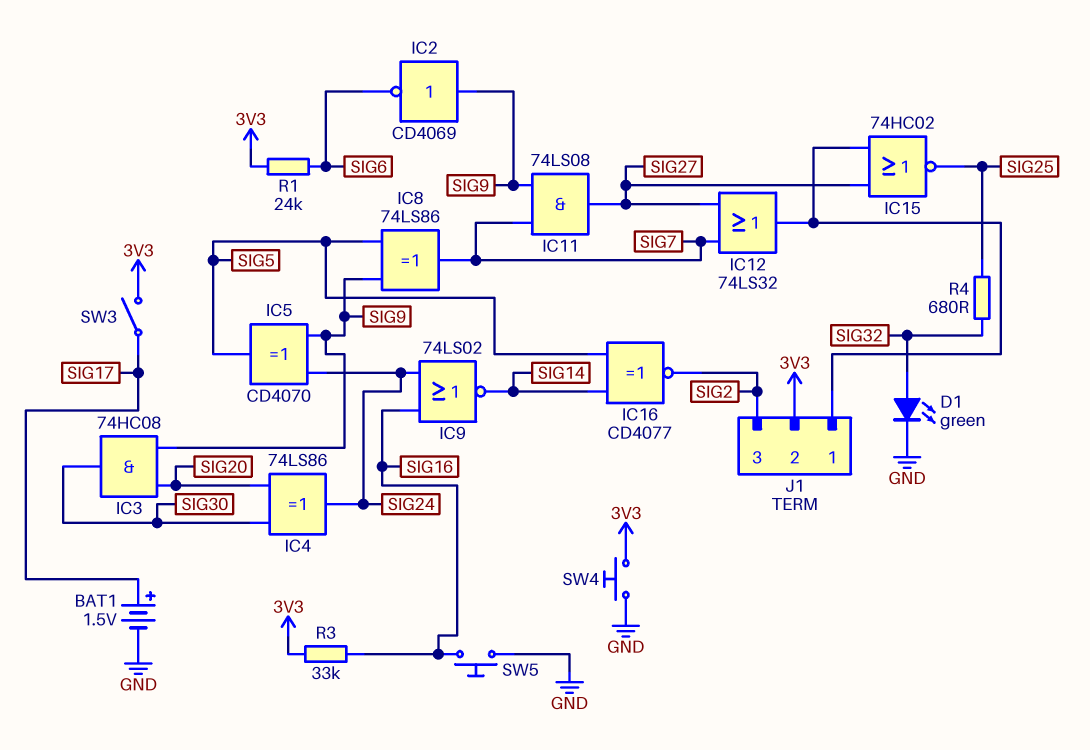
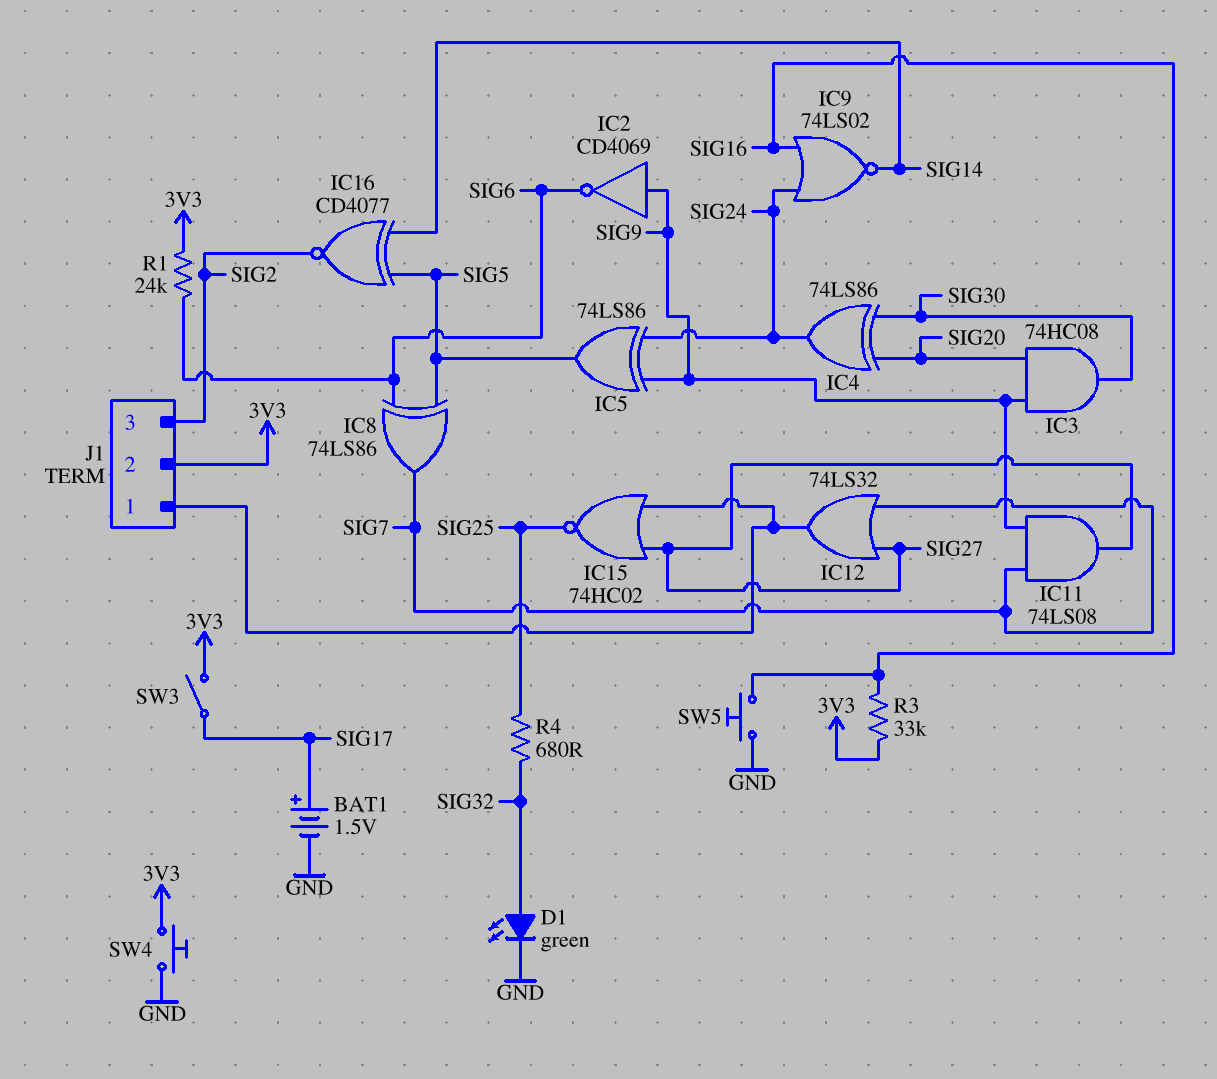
IC5: XOR CD4070 (in SIG9, in SIG24, out SIG5) -> XOR 74LS86 (in SIG9, in SIG24, out SIG5)
IC8: XOR 74LS86 (in SIG5, in SIG9, out SIG7) -> XOR 74LS86 (in SIG5, in SIG6, out SIG7)

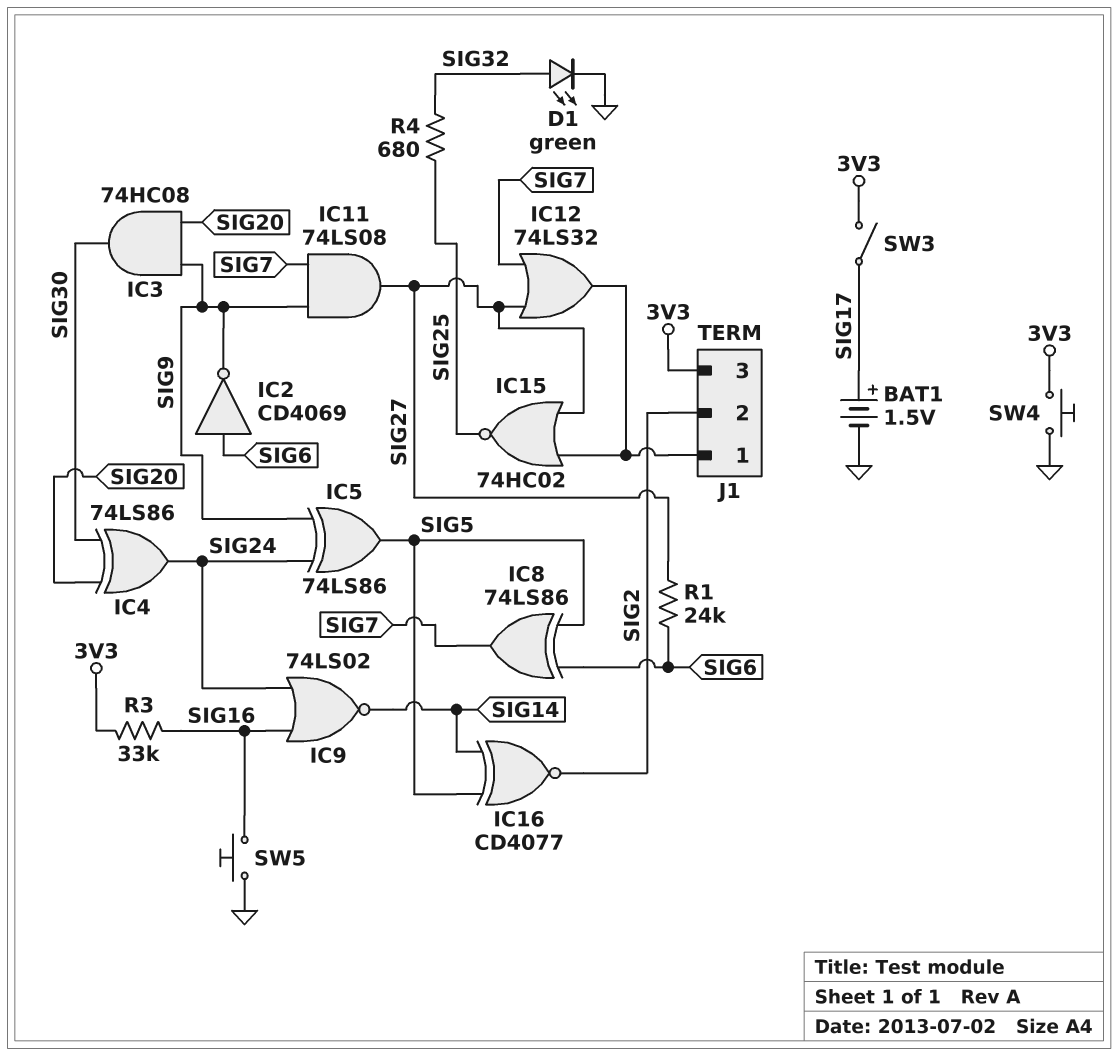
IC2: NOT CD4069 (in SIG9, out SIG6) -> NOT CD4069 (in SIG6, out SIG9)
J1 pin 2: 3V3 -> SIG2
J1 pin 3: SIG2 -> 3V3
R1: 24k (3V3, SIG6) -> 24k (SIG6, SIG27)

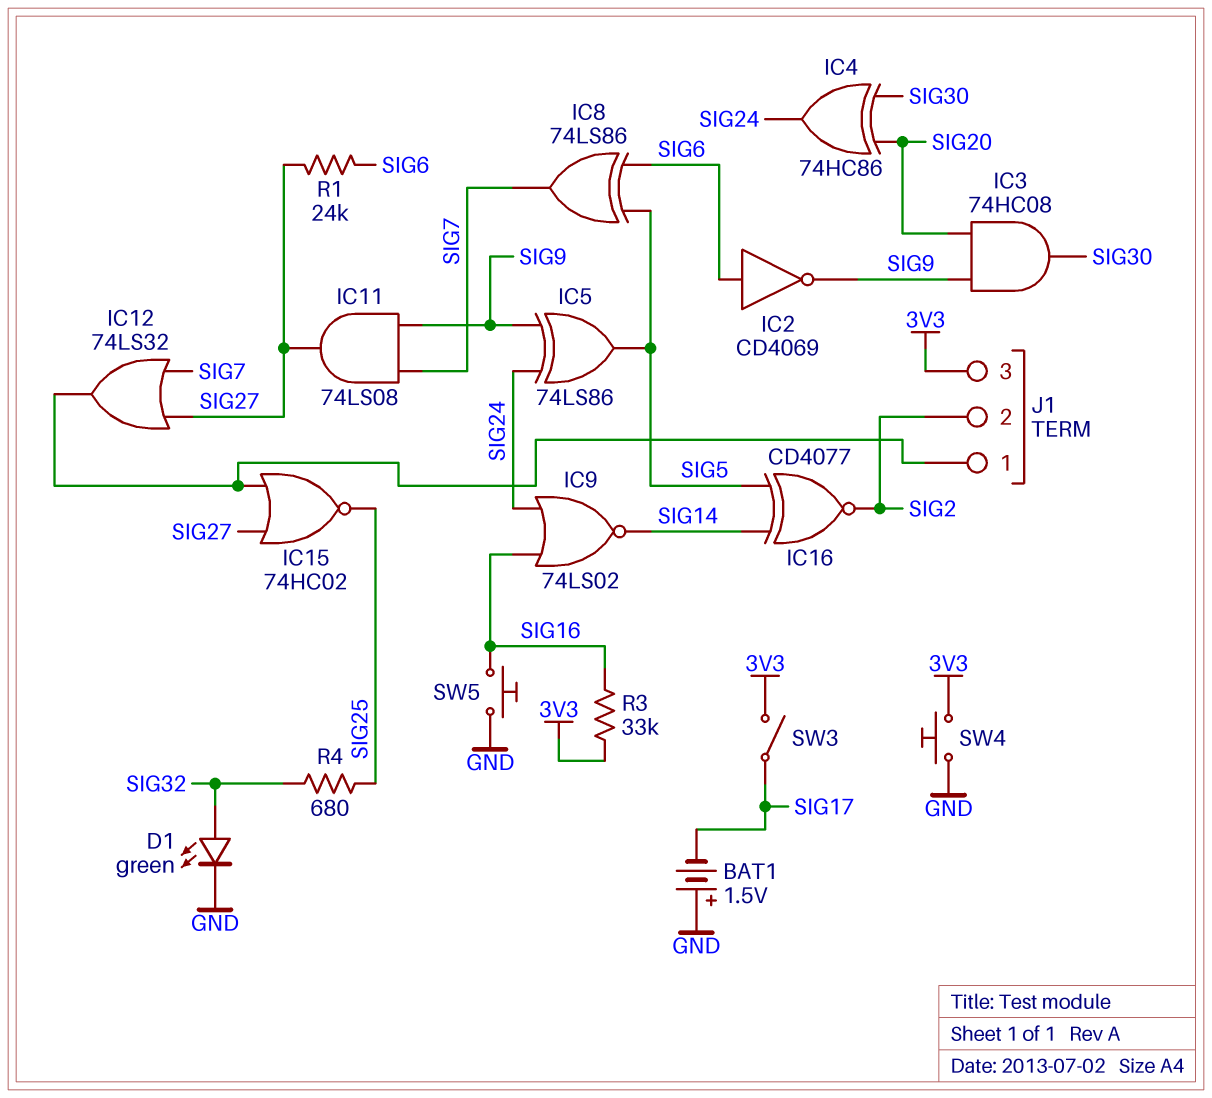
BAT1: 1.5V (plus SIG17, minus GND) -> 1.5V (plus GND, minus SIG17)
IC4: XOR 74LS86 (in SIG20, in SIG30, out SIG24) -> XOR 74HC86 (in SIG20, in SIG30, out SIG24)

